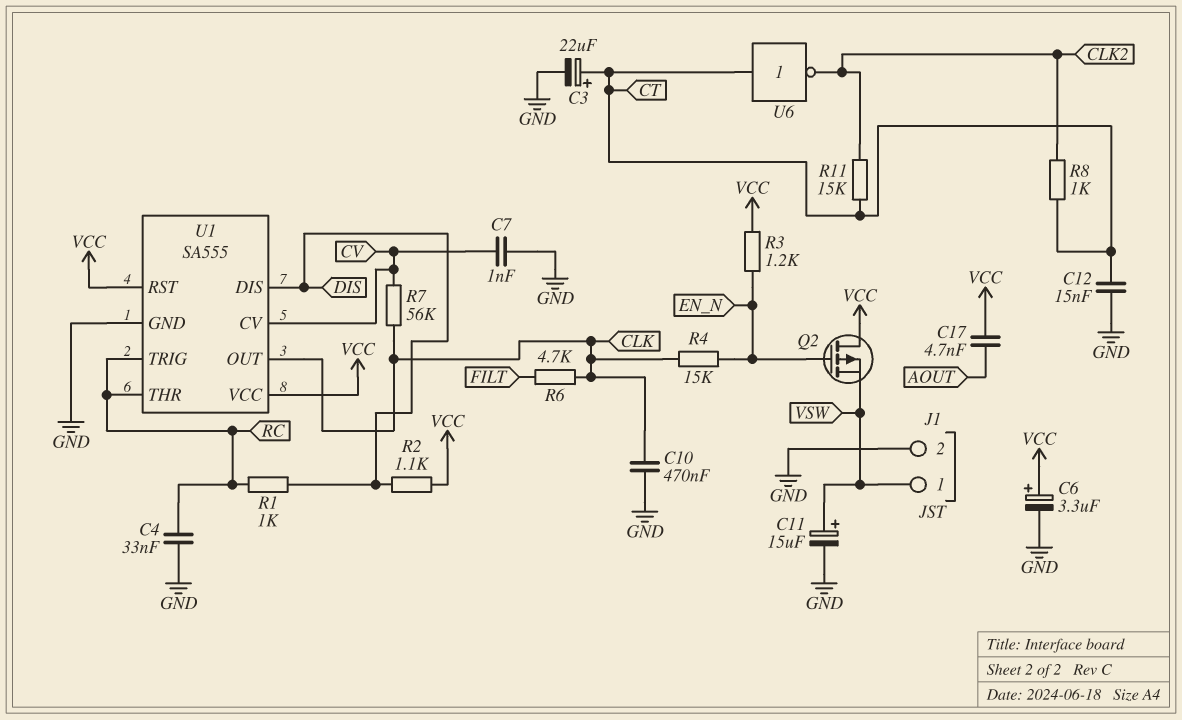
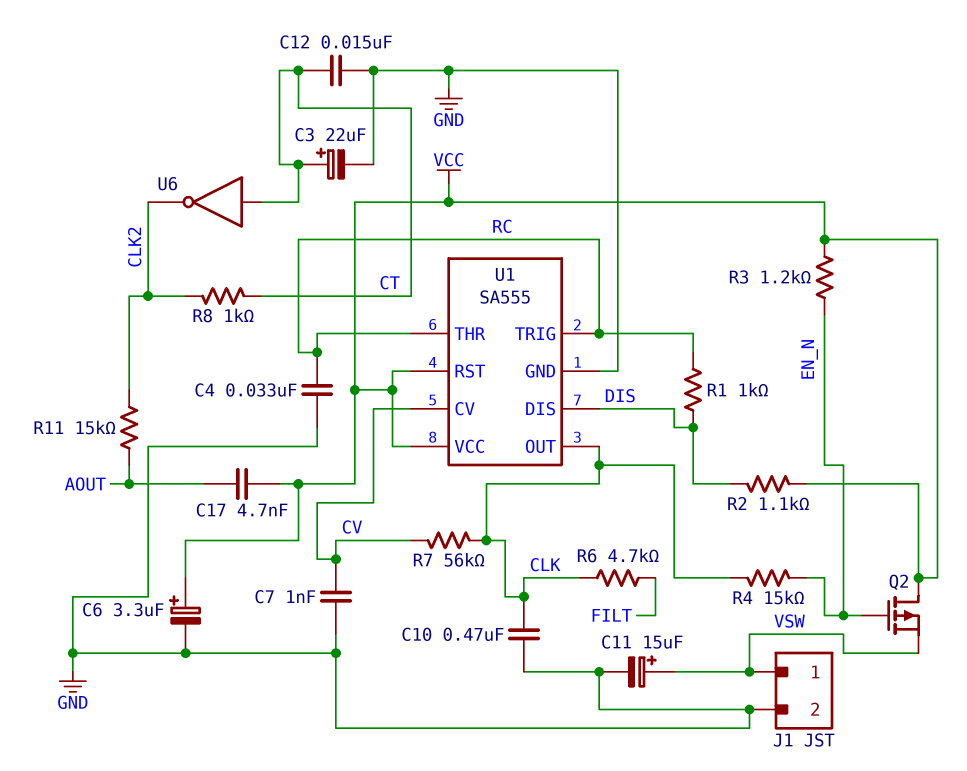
R11: 15k (CLK2, CT) -> 15k (AOUT, CLK2)

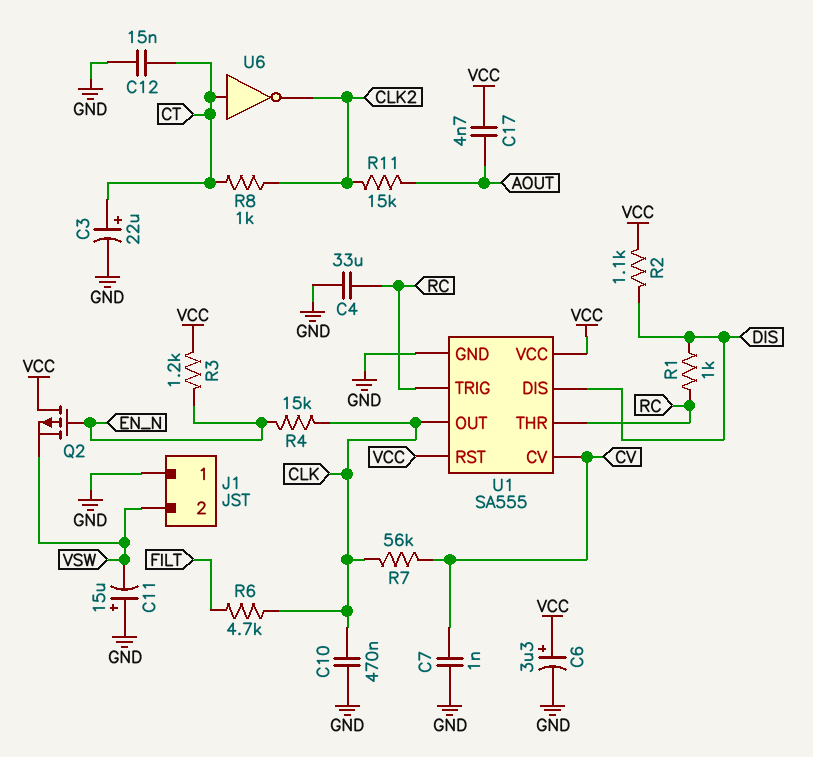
C4: 33nF (GND, RC) -> 33uF (GND, RC)
C11: 15uF (plus VSW, minus GND) -> 15uF (plus GND, minus VSW)
J1 pin 1: VSW -> GND
J1 pin 2: GND -> VSW

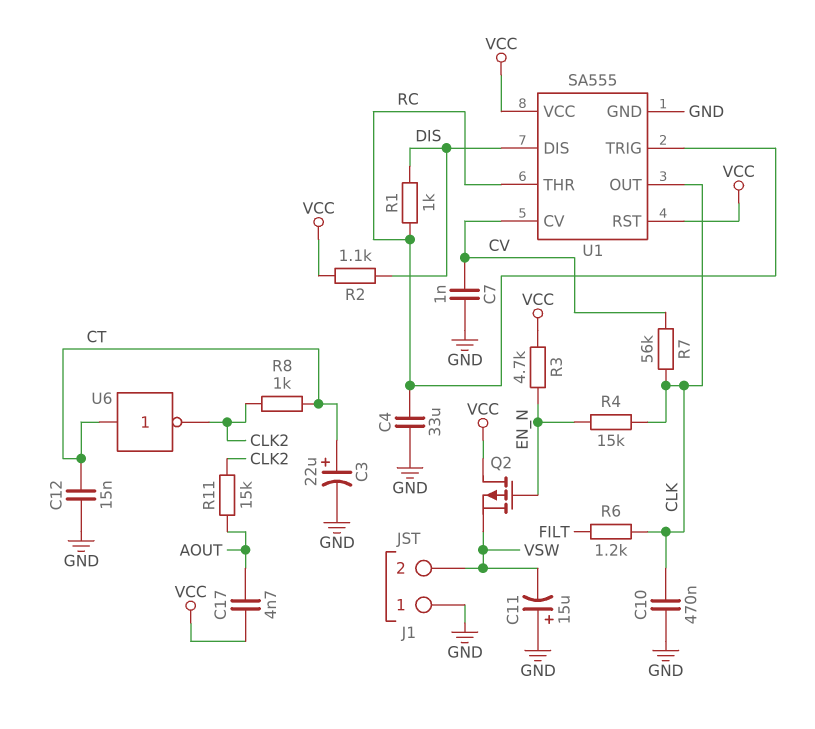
C6: 3.3uF (plus VCC, minus GND) -> none
R3: 1.2k (EN_N, VCC) -> 4.7k (EN_N, VCC)
R6: 4.7k (CLK, FILT) -> 1.2k (CLK, FILT)

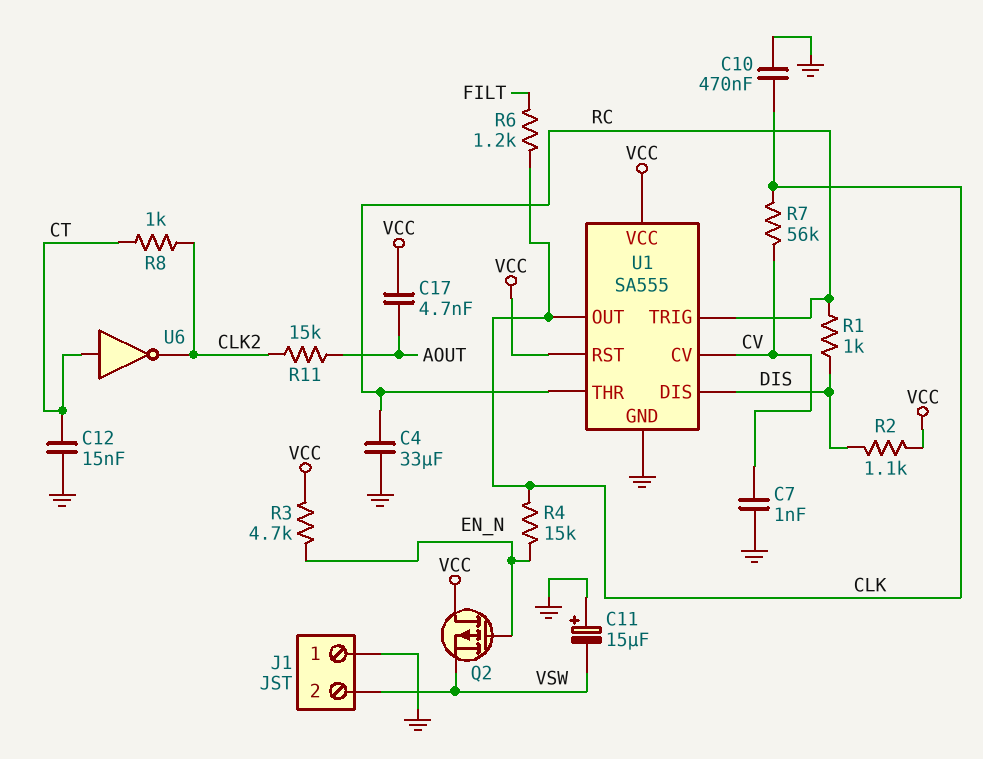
C3: 22uF (plus CT, minus GND) -> none

